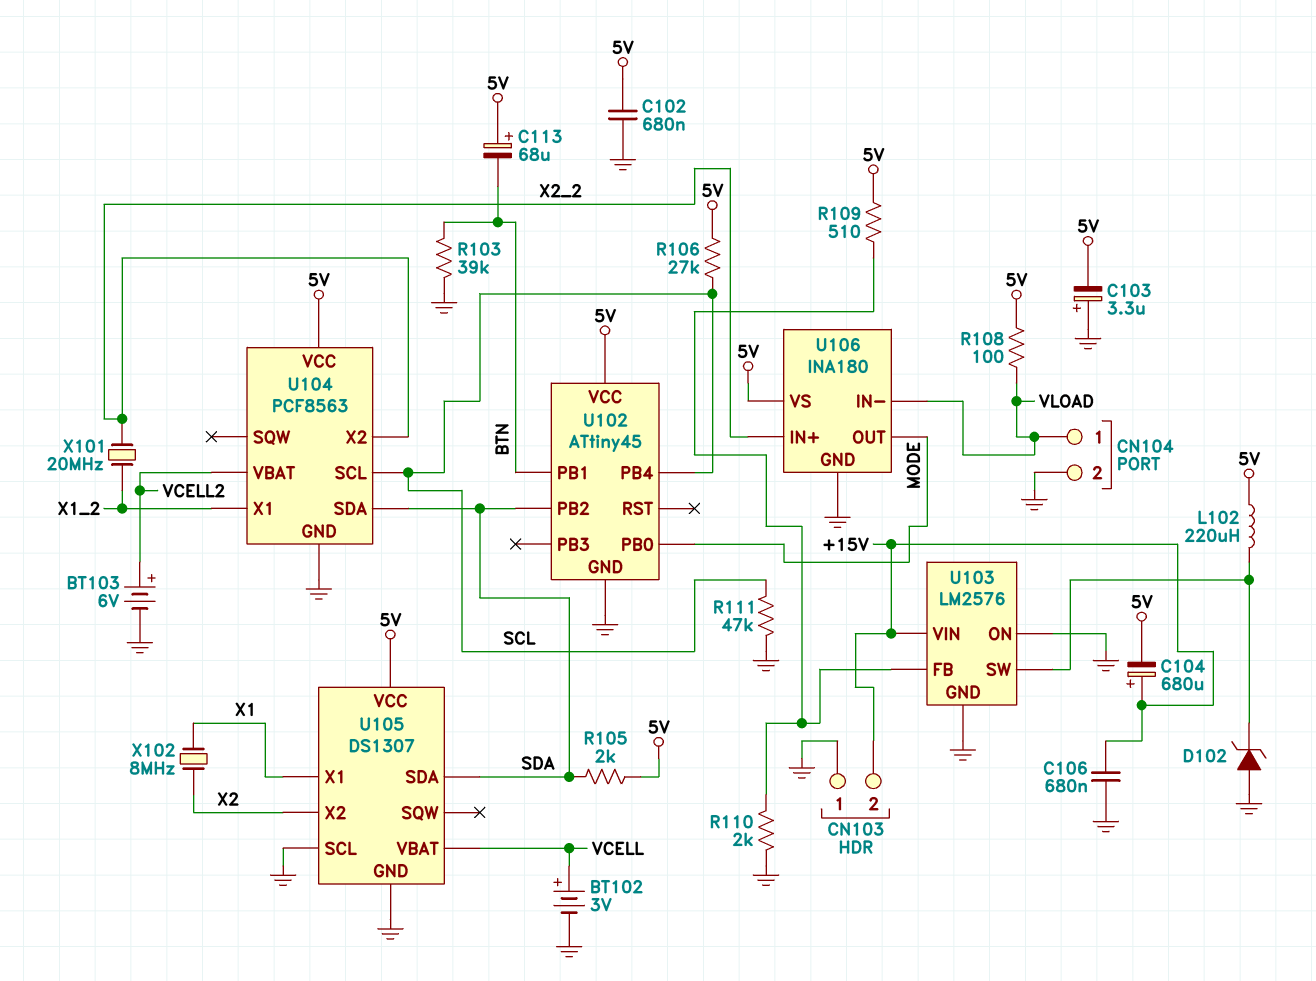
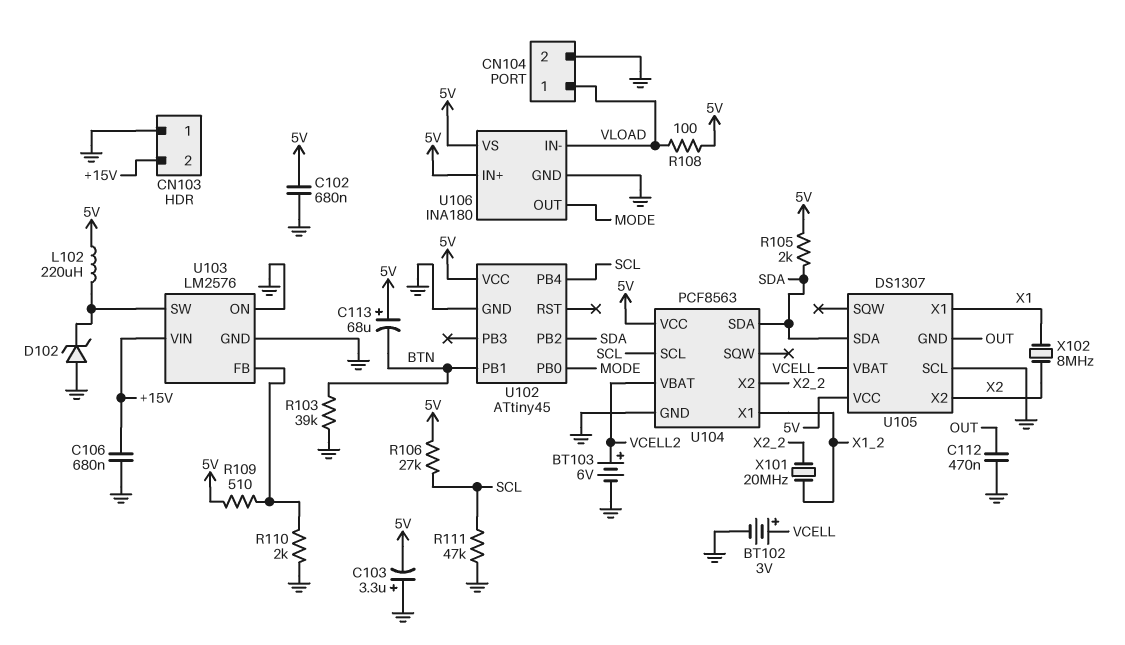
C104: 680uF (plus +15V, minus 5V) -> none
C112: none -> 470nF (GND, OUT)
U105 pin GND: GND -> OUT
U106 pin IN+: X2_2 -> 5V

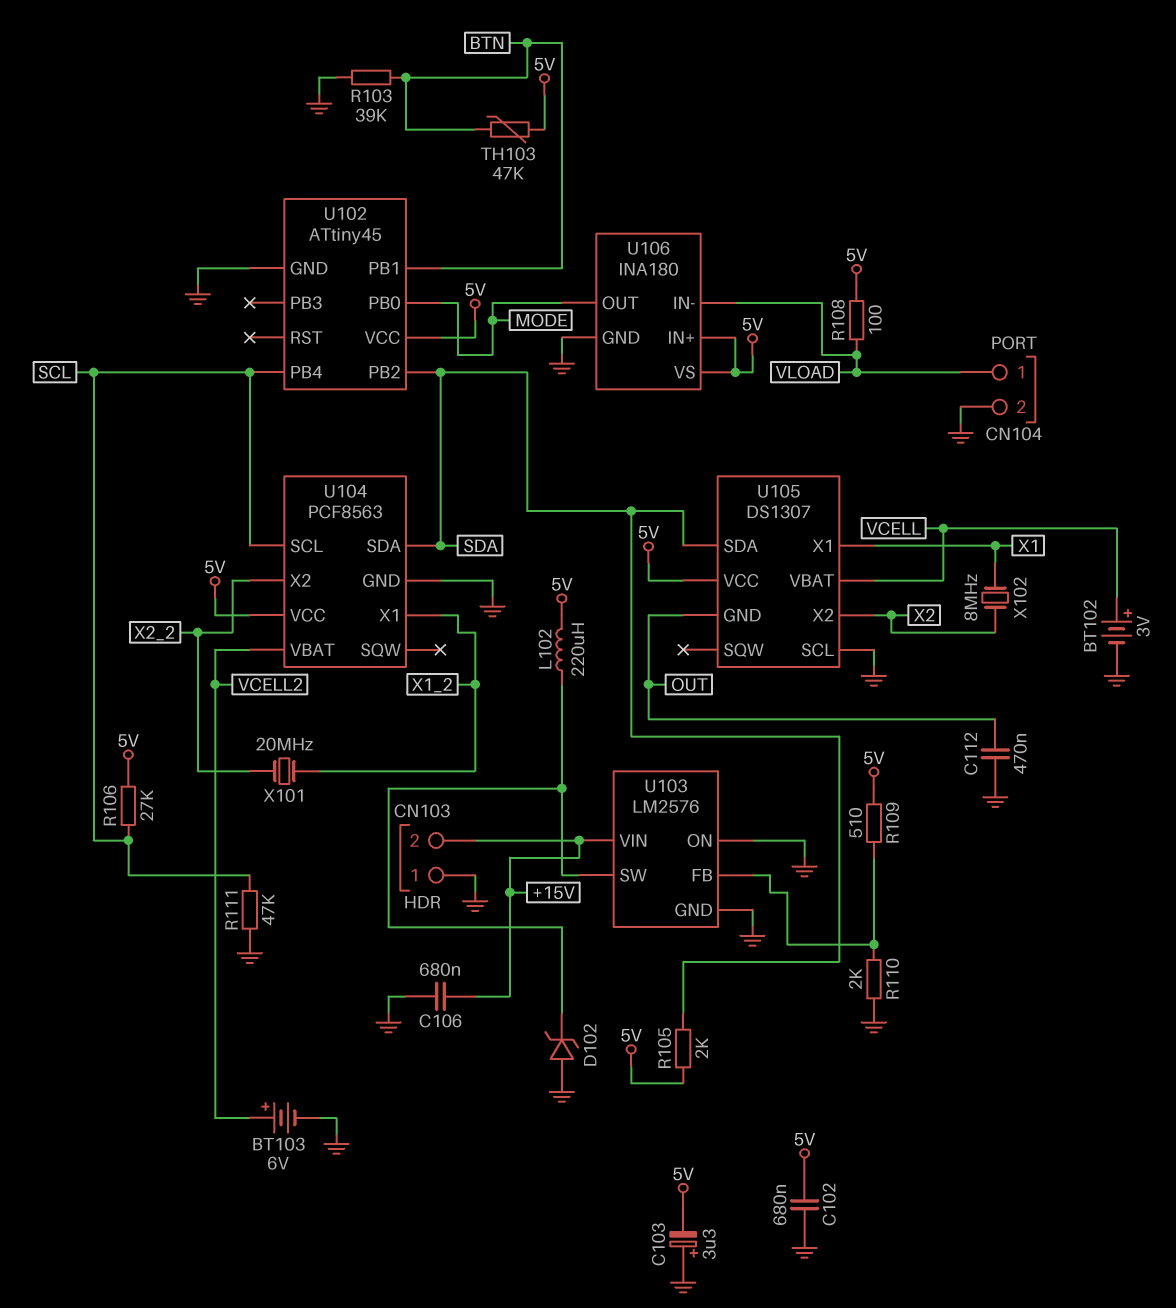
C113: 68uF (plus 5V, minus BTN) -> none
TH103: none -> 47k (5V, BTN)

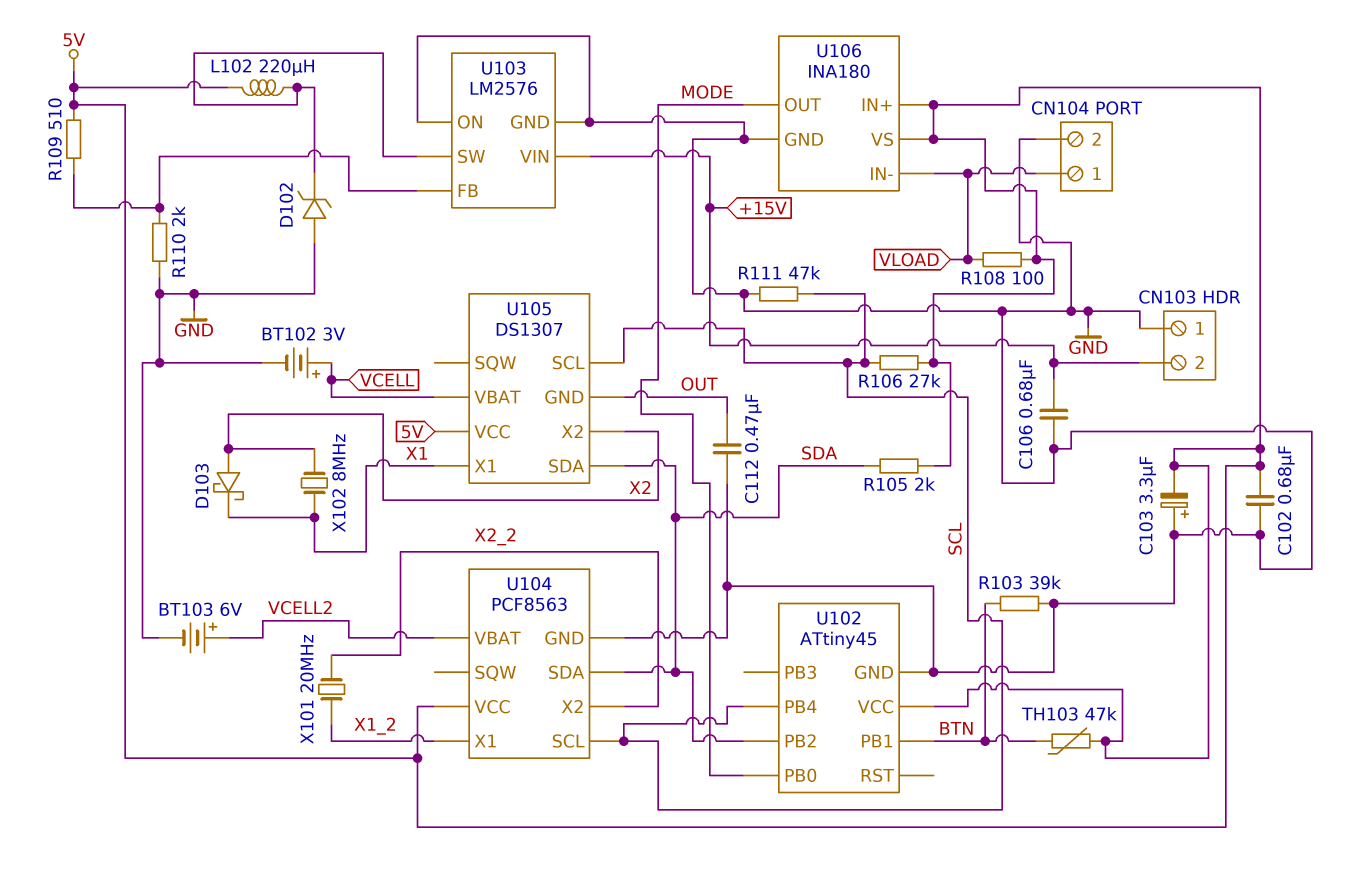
D103: none -> schottky (A X2, K X1)
U105 pin SCL: GND -> SCL

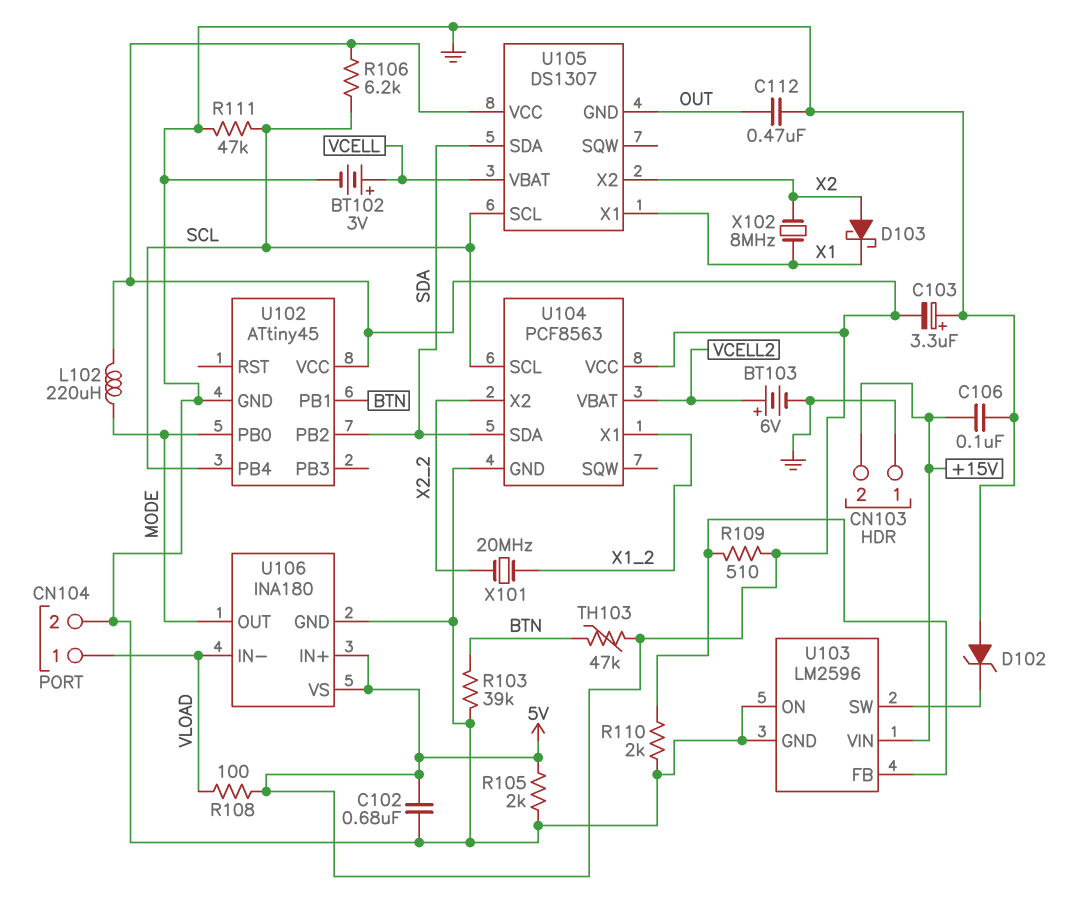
C106: 680nF (+15V, GND) -> 100nF (+15V, GND)
L102: 220uH (5V, U103/SW) -> 220uH (5V, MODE)
R105: 2k (5V, SDA) -> 2k (5V, GND)
R106: 27k (5V, SCL) -> 6.2k (5V, SCL)
U103: LM2576 -> LM2596

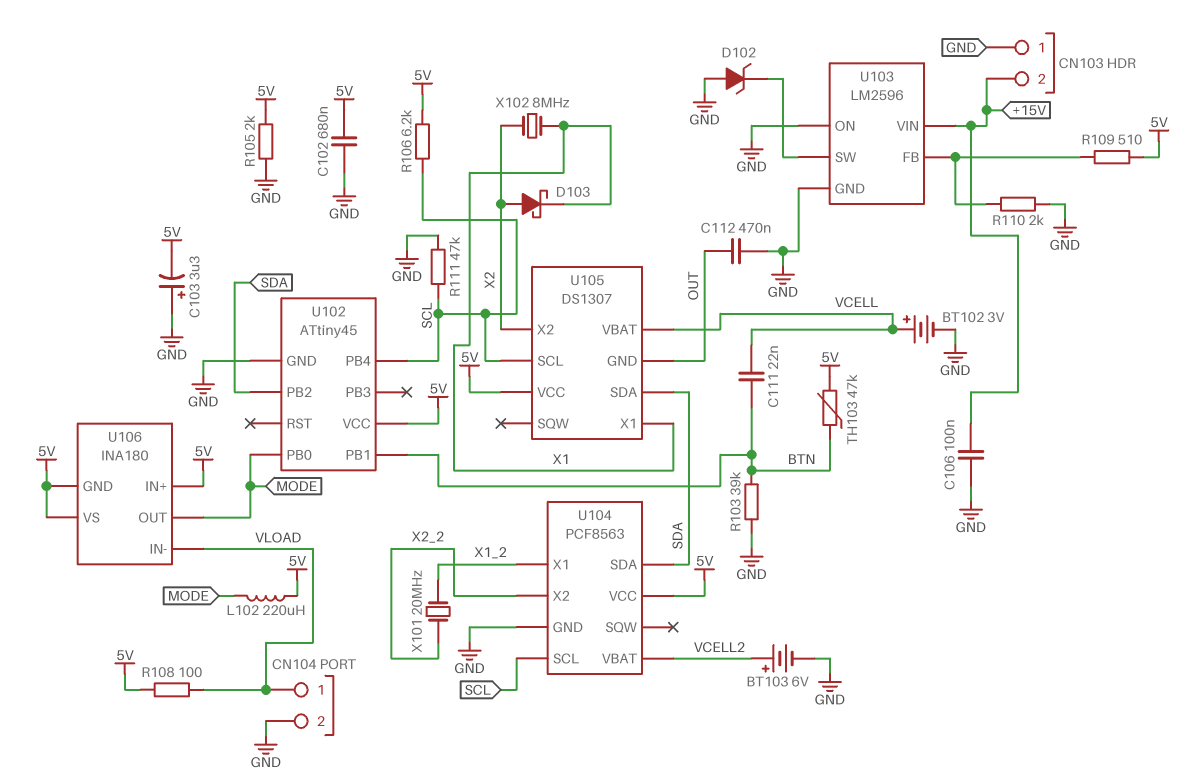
C111: none -> 22nF (BTN, VCELL)
U106 pin GND: GND -> 5V

